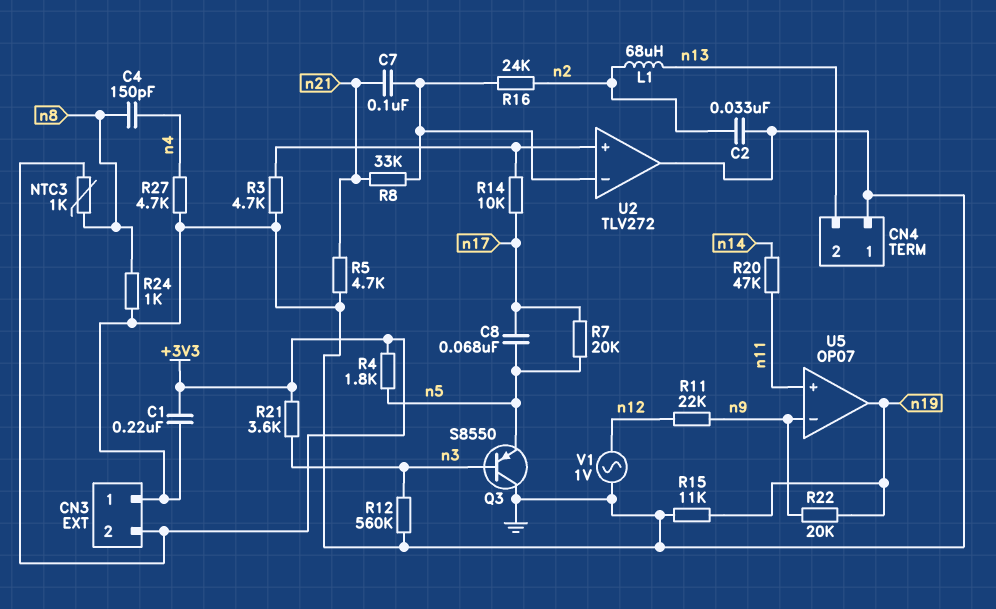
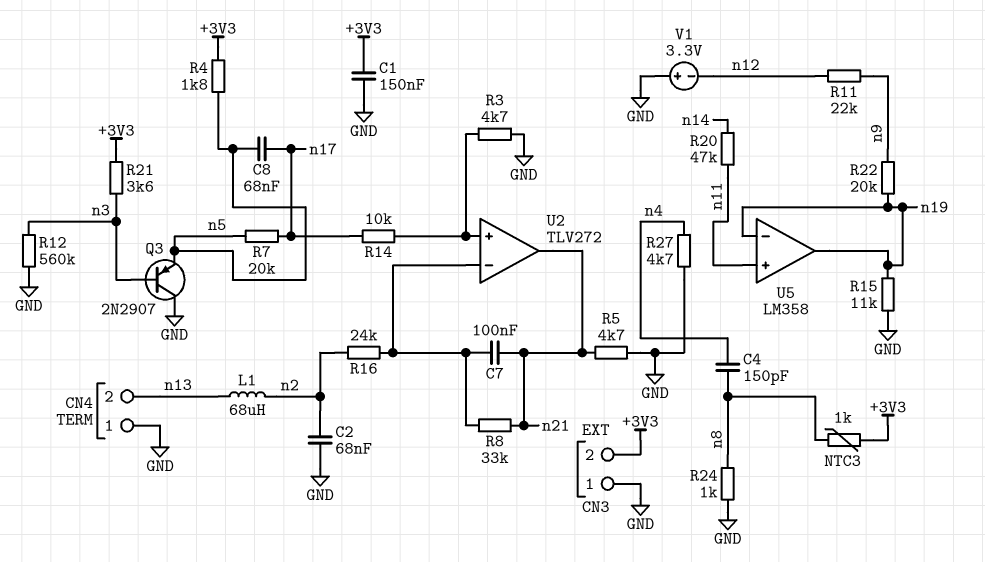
C1: 220nF (+3V3, GND) -> 150nF (+3V3, GND)
C2: 33nF (GND, n2) -> 68nF (GND, n2)
Q3: PNP S8550 (B n3, C GND, E n5) -> PNP 2N2907 (B n3, C GND, E n5)
U2 pin out: GND -> n21
U5: OP07 -> LM358
U5 pin in-: n9 -> n19
V1: AC 1V (GND, n12) -> 3.3V (plus GND, minus n12)

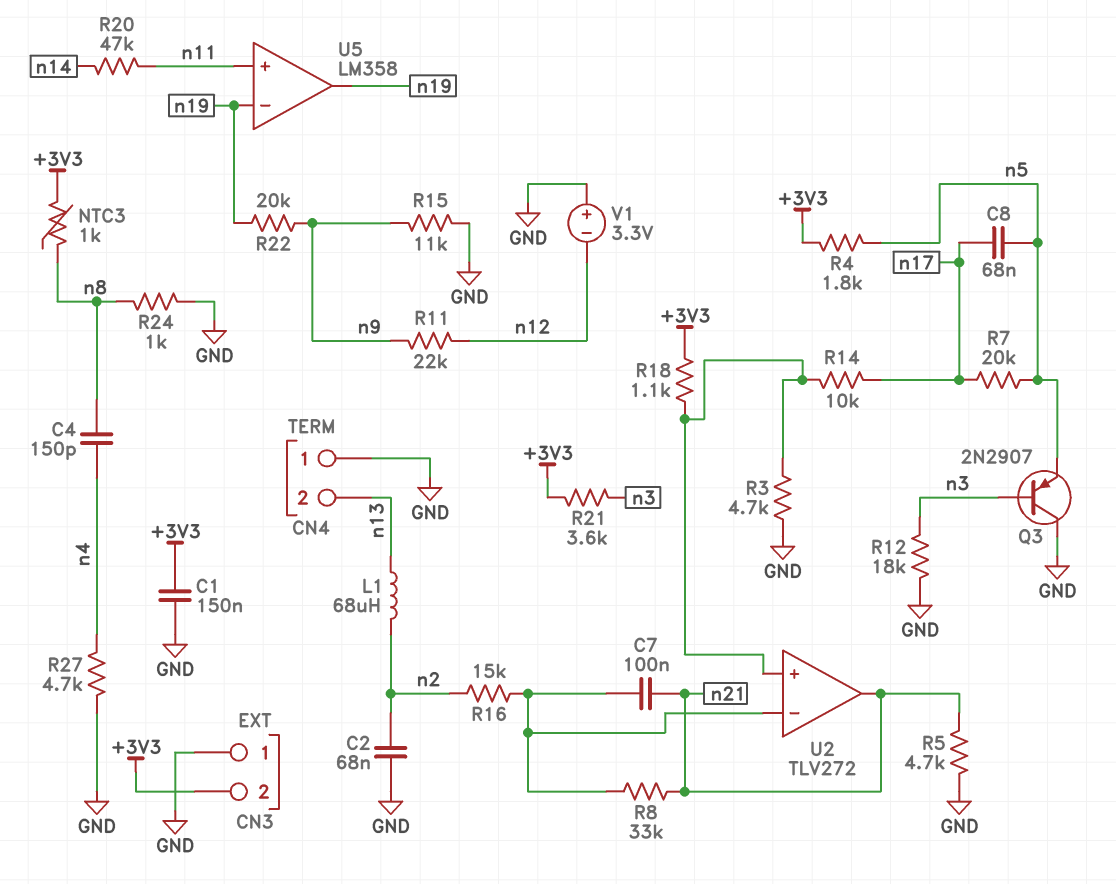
R12: 560k (GND, n3) -> 18k (GND, n3)
R15: 11k (GND, n19) -> 11k (GND, n9)
R16: 24k (U2/in-, n2) -> 15k (U2/in-, n2)
R18: none -> 1.1k (+3V3, U2/in+)

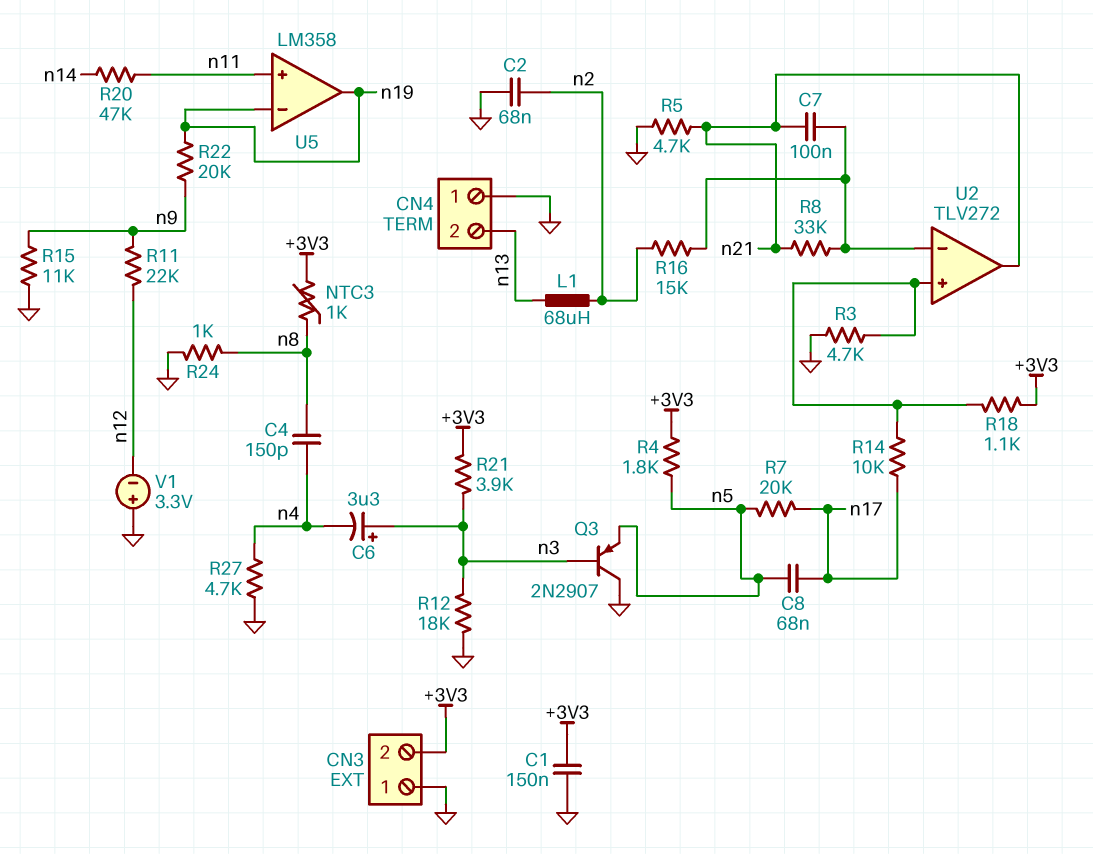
C6: none -> 3.3uF (plus n3, minus n4)
R21: 3.6k (+3V3, n3) -> 3.9k (+3V3, n3)

